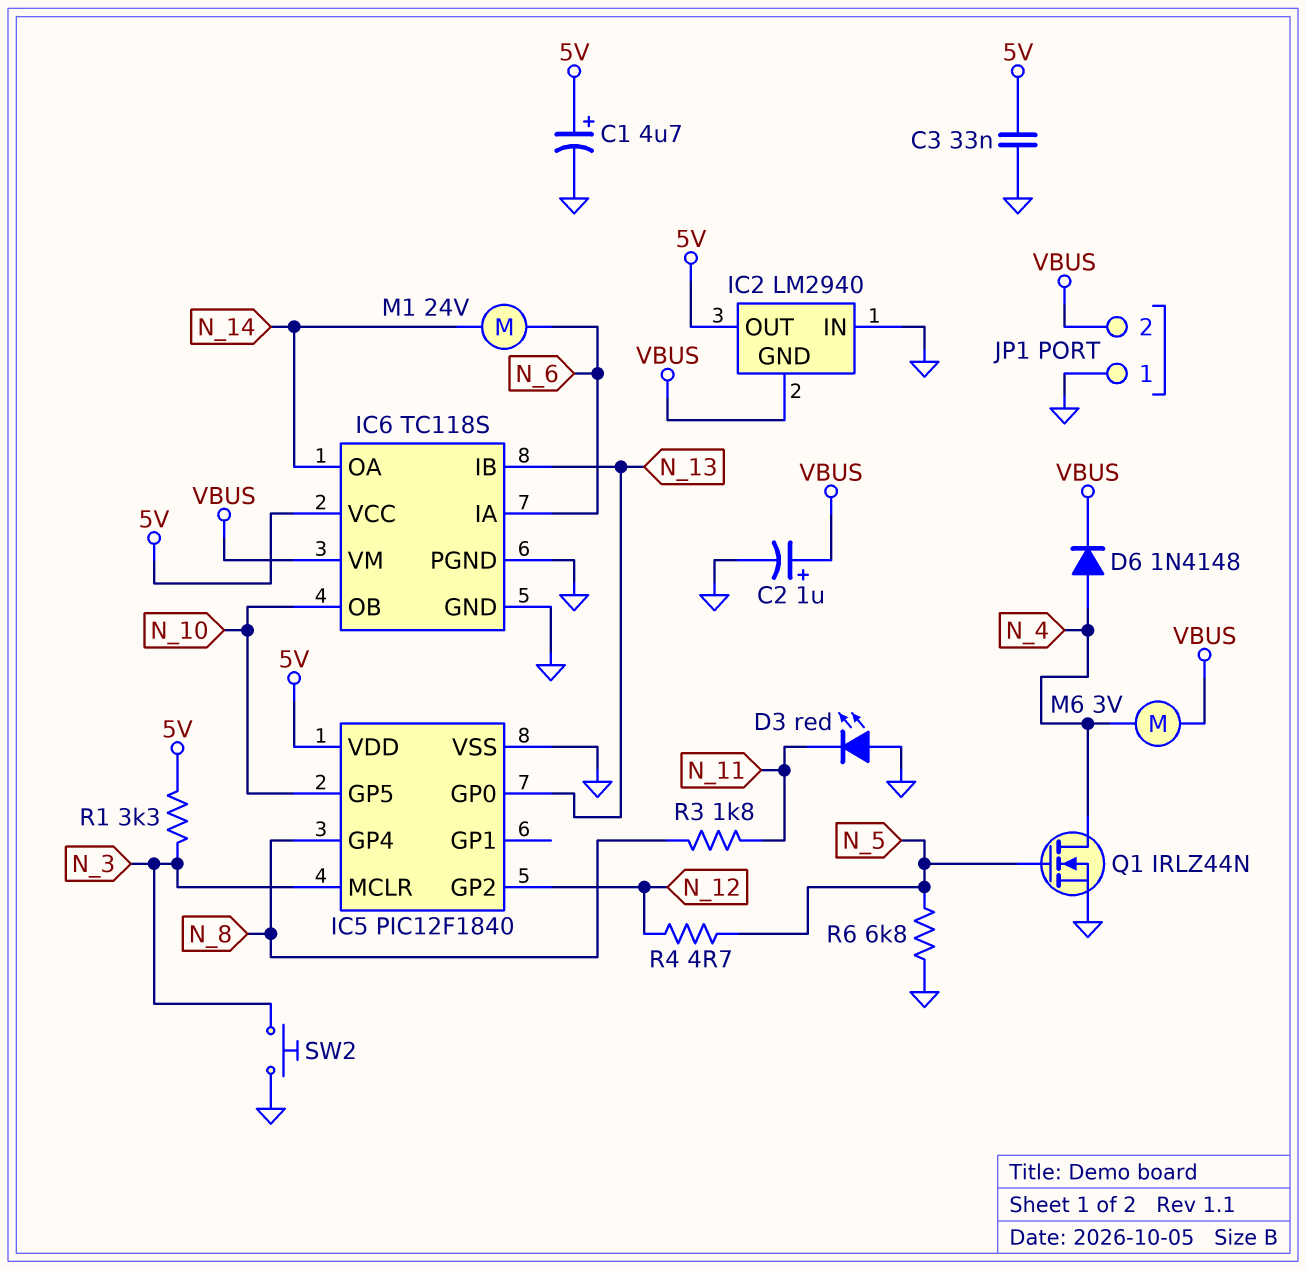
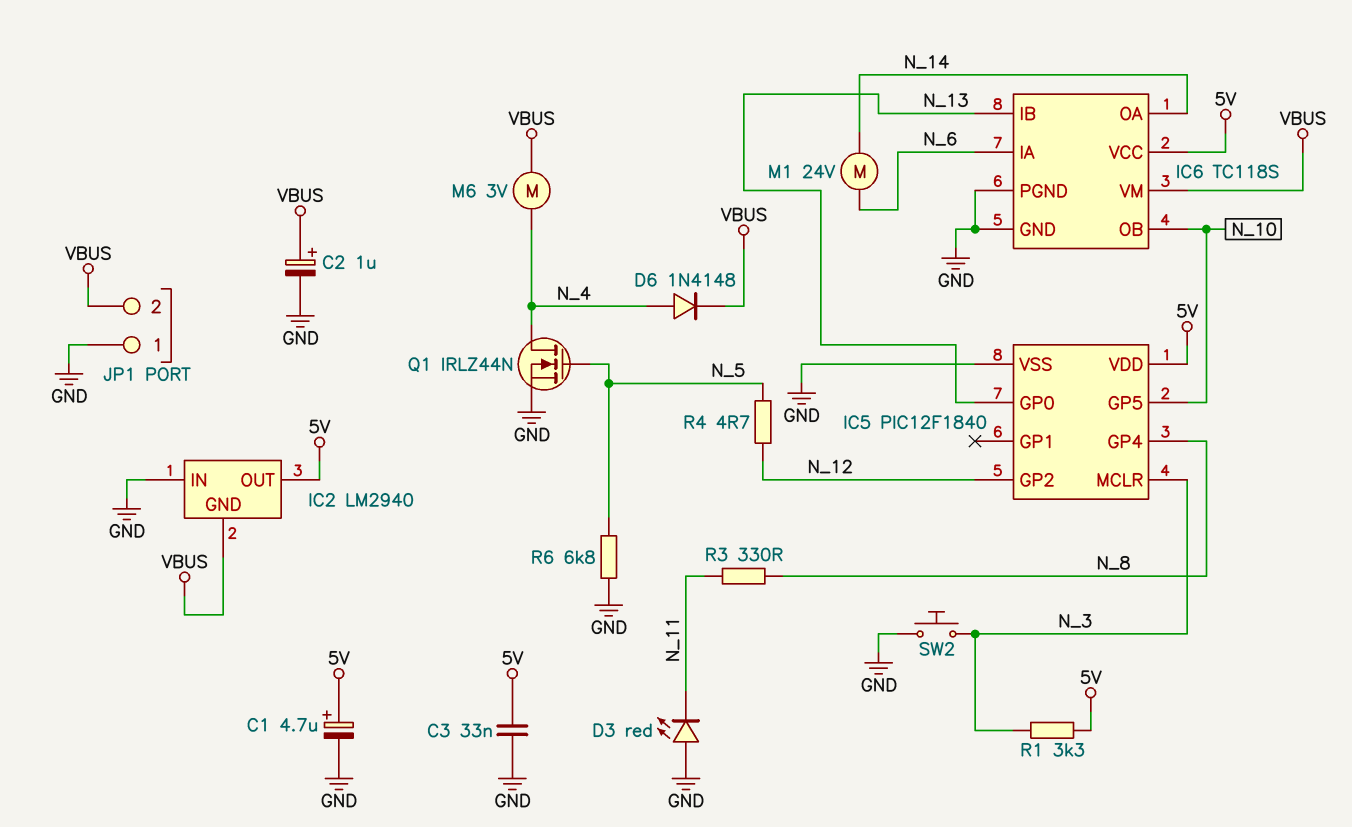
R3: 1.8k (N_8, N_11) -> 330 (N_8, N_11)

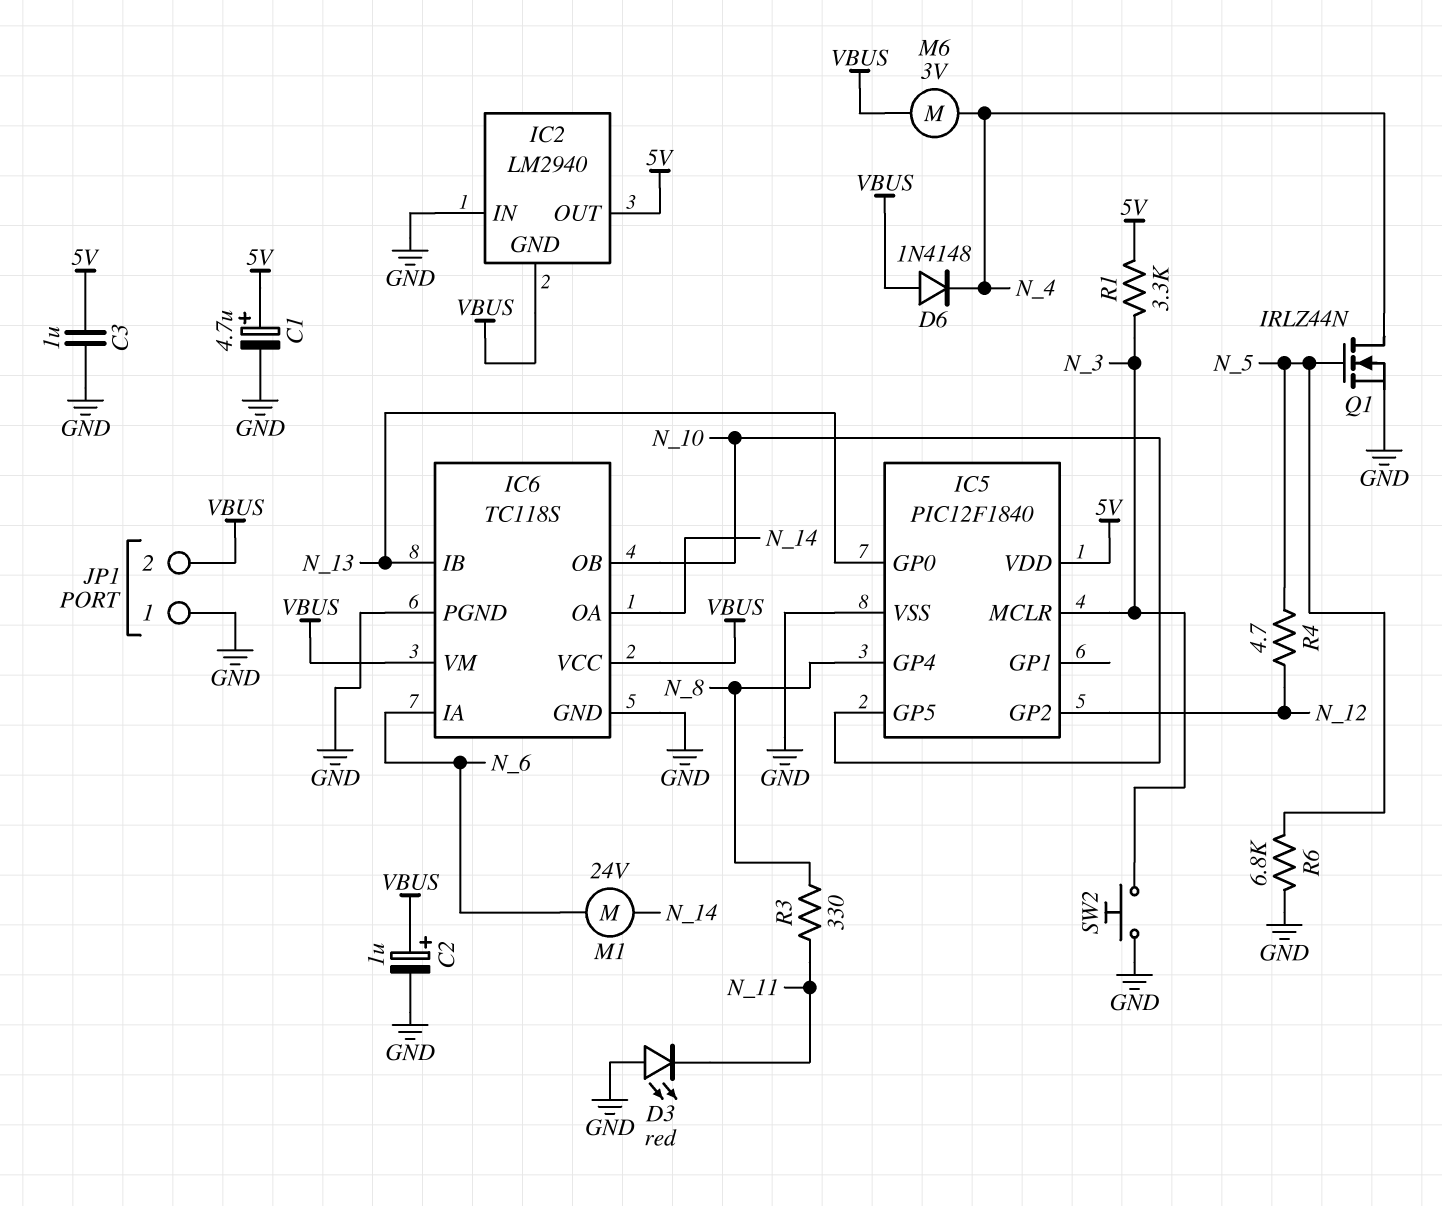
C3: 33nF (5V, GND) -> 1uF (5V, GND)
D6: diode 1N4148 (A N_4, K VBUS) -> diode 1N4148 (A VBUS, K N_4)
IC6 pin VCC: 5V -> VBUS

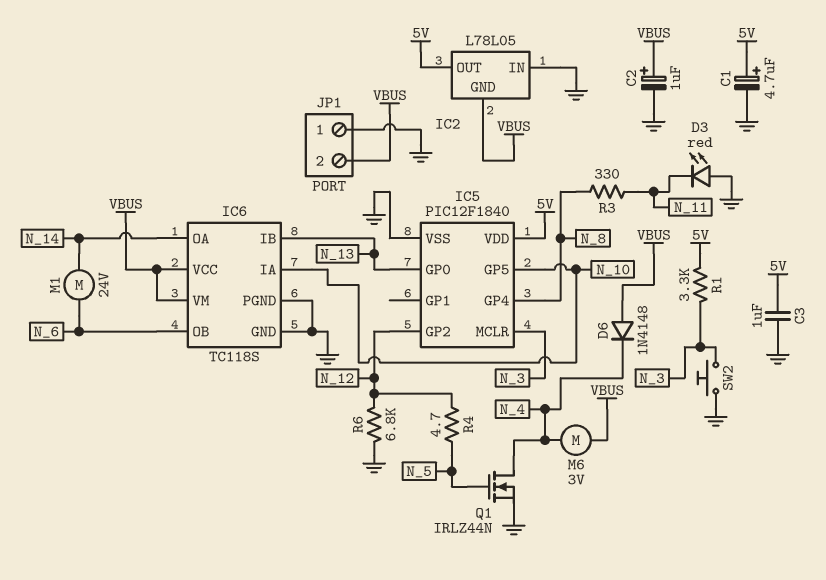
IC2: LM2940 -> L78L05
IC6 pin IA: N_6 -> N_10
IC6 pin OB: N_10 -> N_6
R6: 6.8k (GND, N_5) -> 6.8k (GND, N_12)

